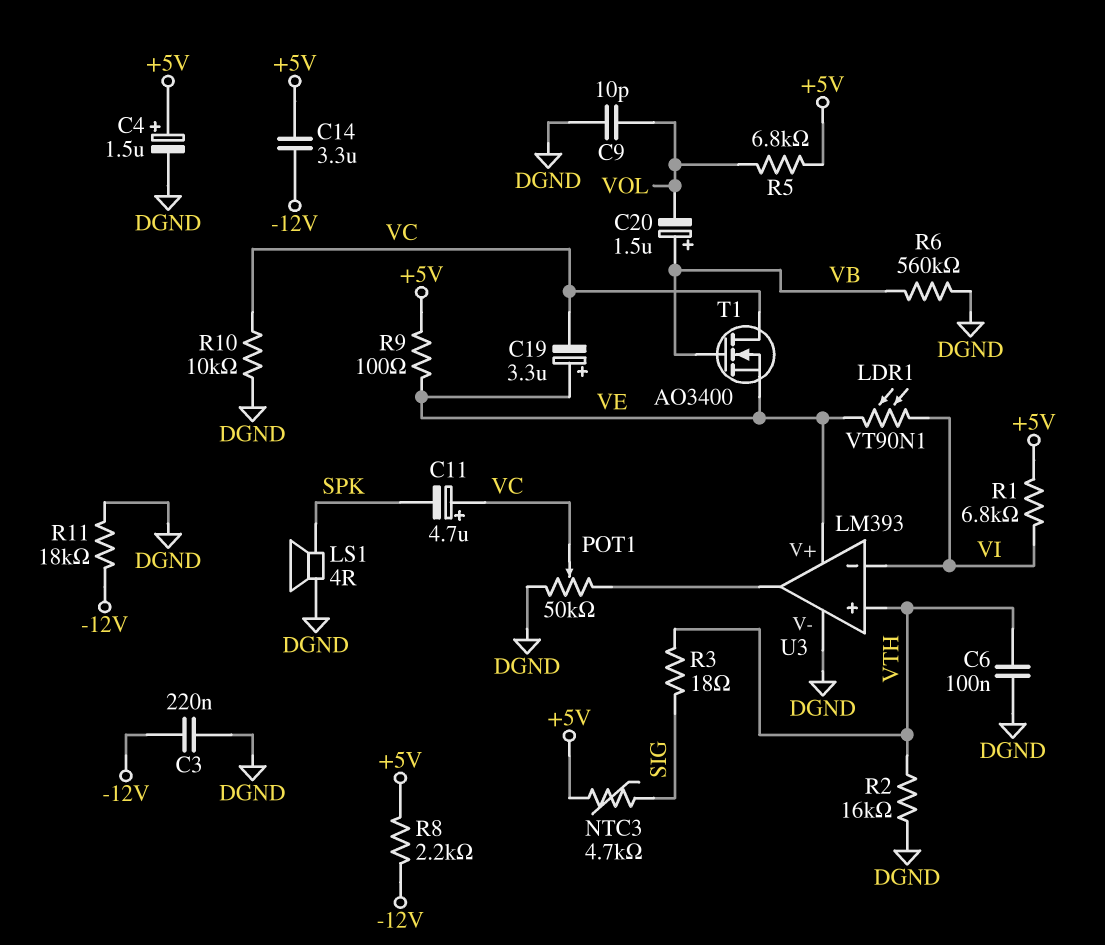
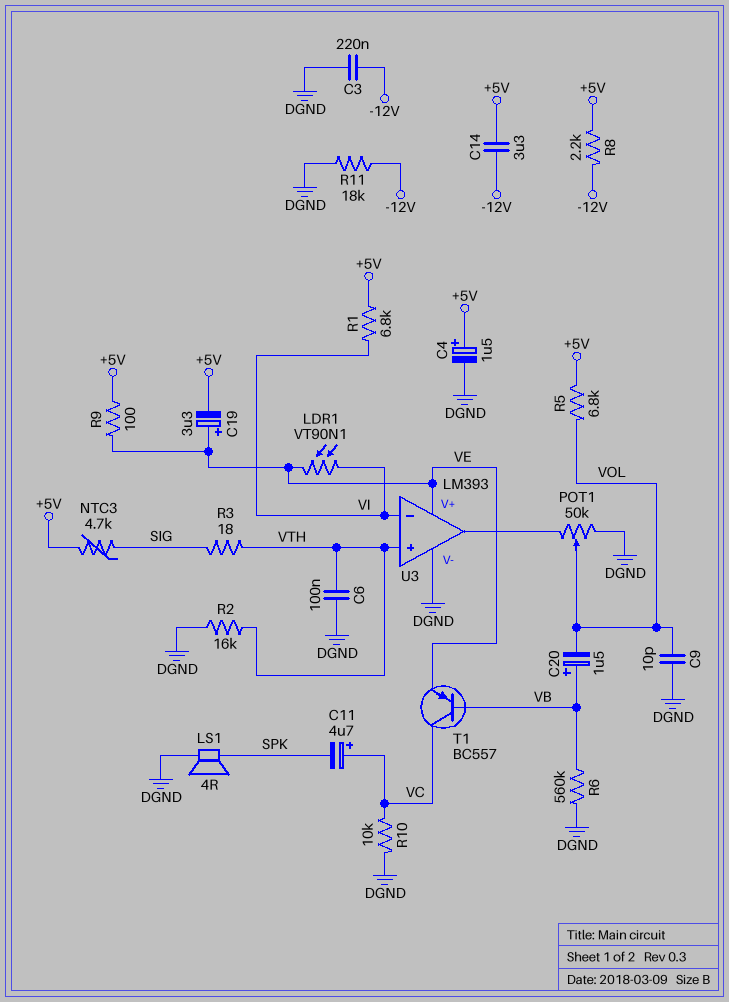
C19: 3.3uF (plus VE, minus VC) -> 3.3uF (plus VE, minus +5V)
POT1: 50k (DGND, U3/out, wiper VC) -> 50k (DGND, U3/out, wiper VOL)
T1: NMOS AO3400 (G VB, D VC, S VE) -> PNP BC557 (B VB, C VC, E VE)

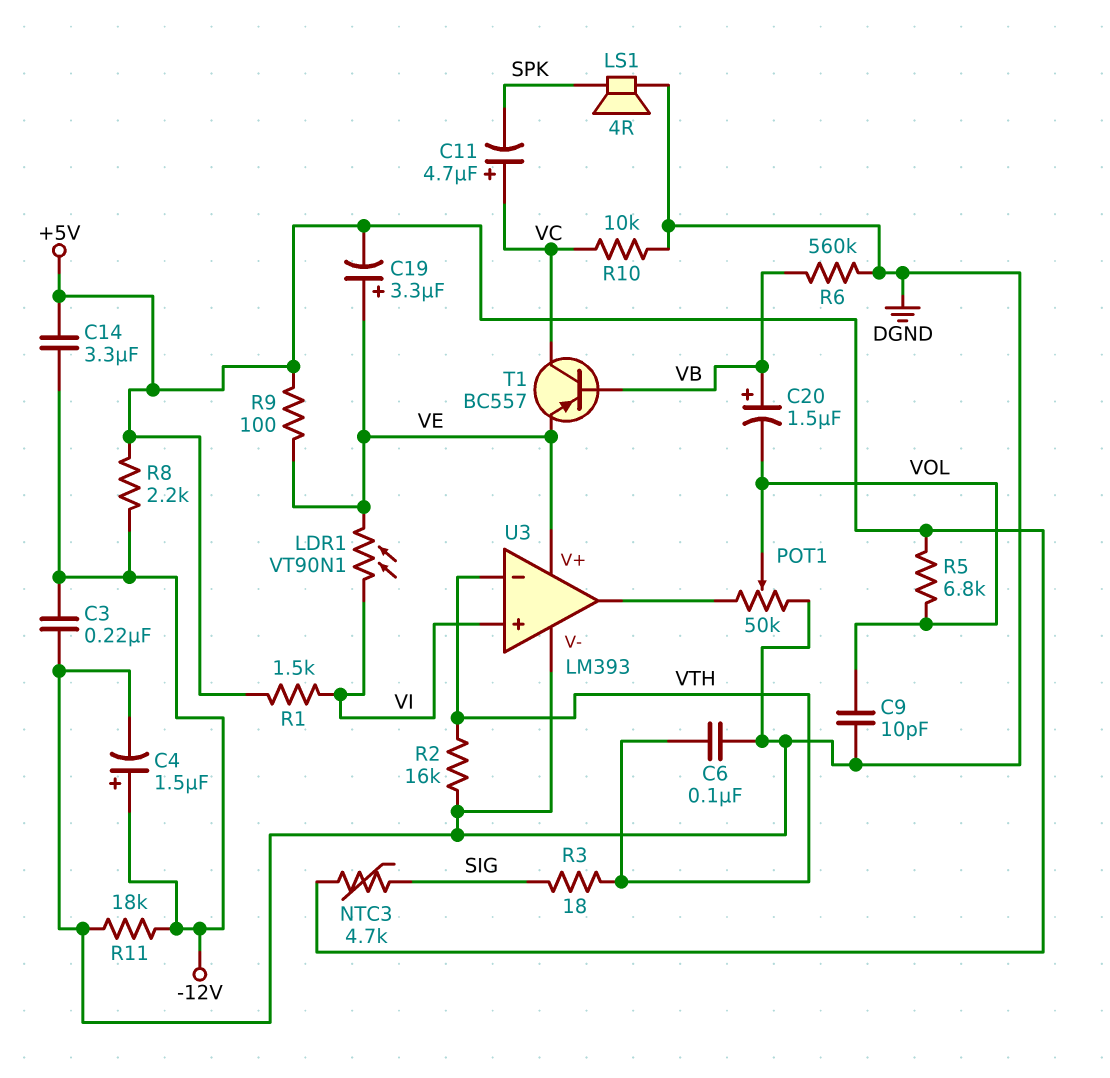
C4: 1.5uF (plus +5V, minus DGND) -> 1.5uF (plus -12V, minus DGND)
R1: 6.8k (+5V, VI) -> 1.5k (+5V, VI)
U3 pin in+: VTH -> VI
U3 pin in-: VI -> VTH

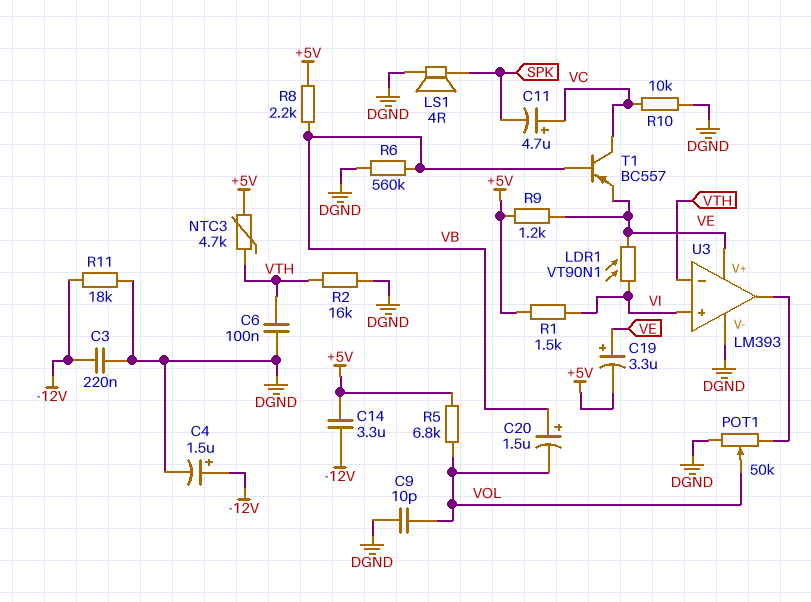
NTC3: 4.7k (+5V, SIG) -> 4.7k (+5V, VTH)
R3: 18 (SIG, VTH) -> none
R8: 2.2k (+5V, -12V) -> 2.2k (+5V, VB)
R9: 100 (+5V, VE) -> 1.2k (+5V, VE)

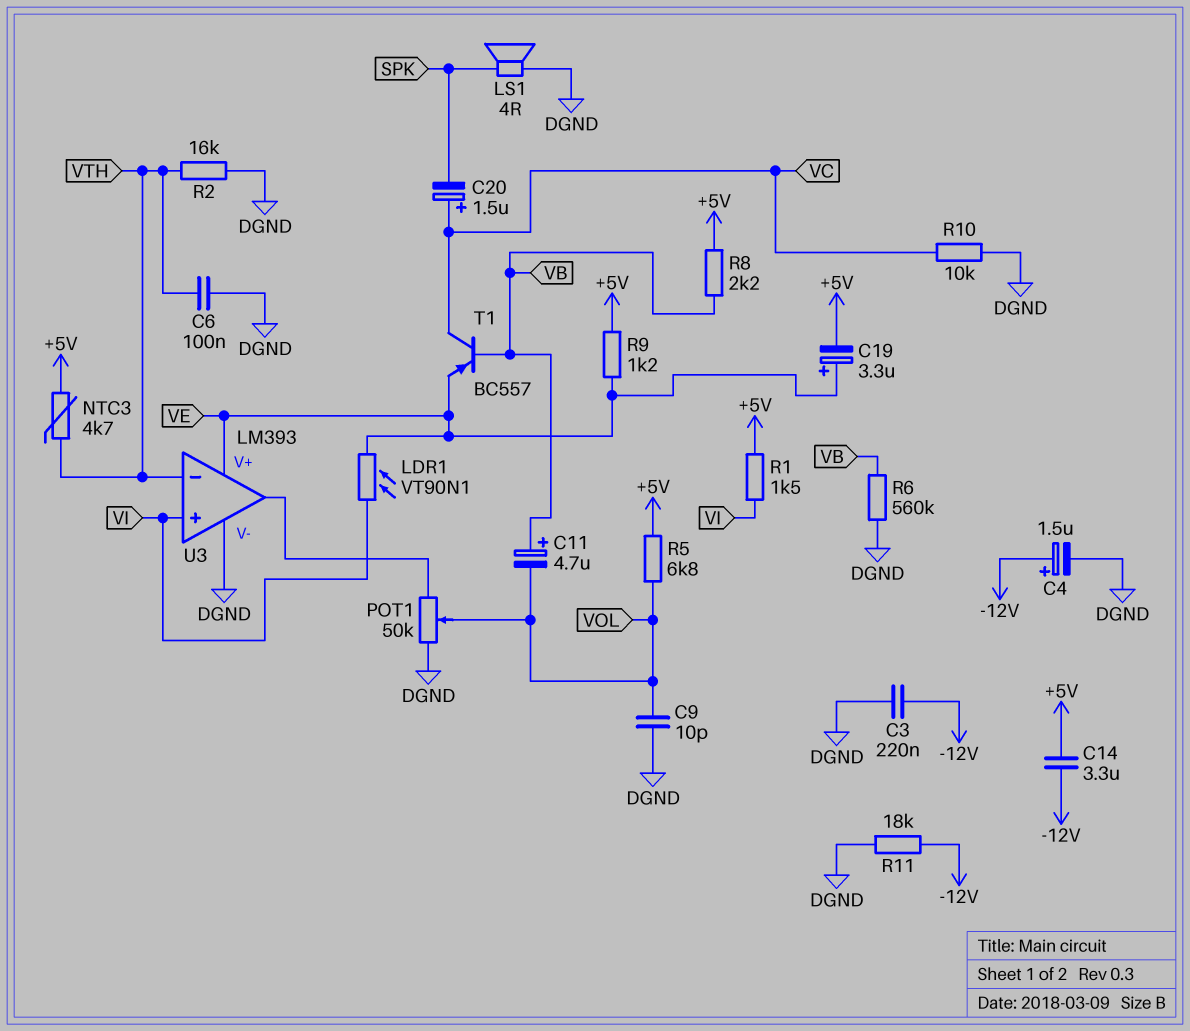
C11: 4.7uF (plus VC, minus SPK) -> 4.7uF (plus VB, minus VOL)
C20: 1.5uF (plus VB, minus VOL) -> 1.5uF (plus VC, minus SPK)

